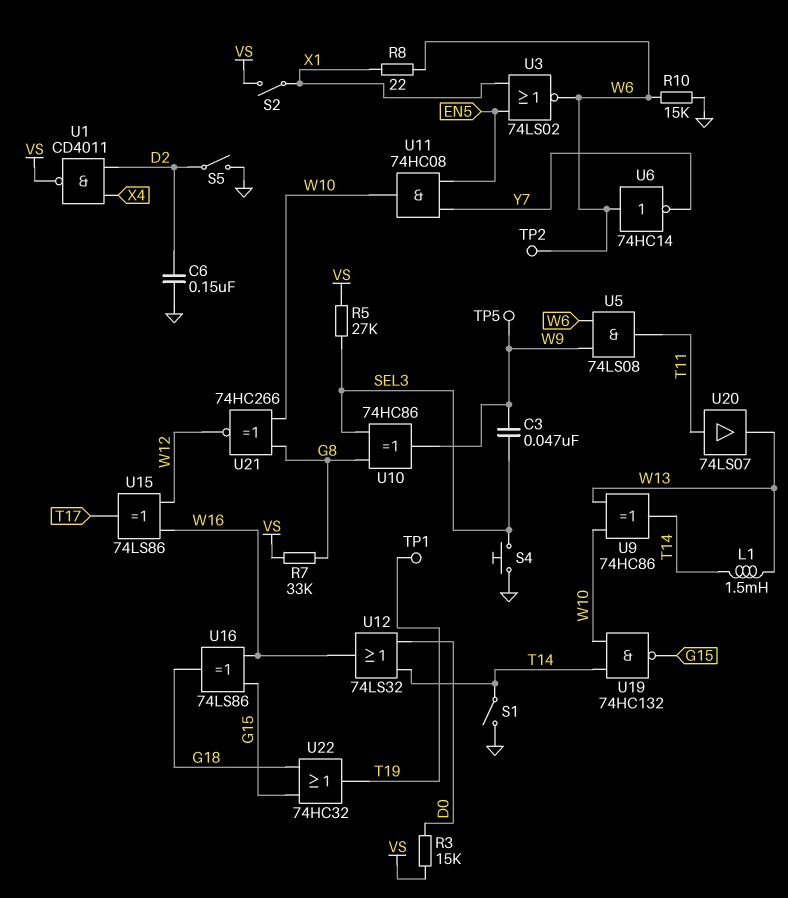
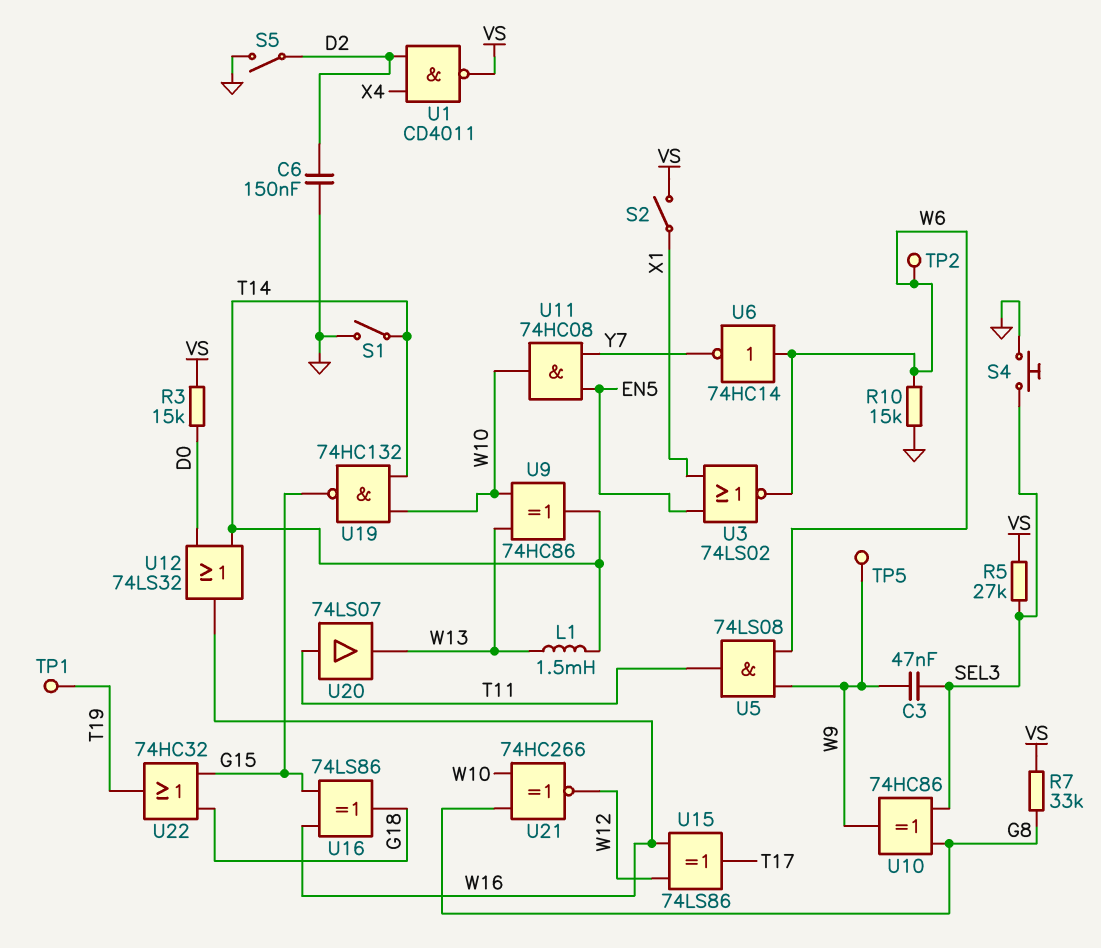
R8: 22 (W6, X1) -> none

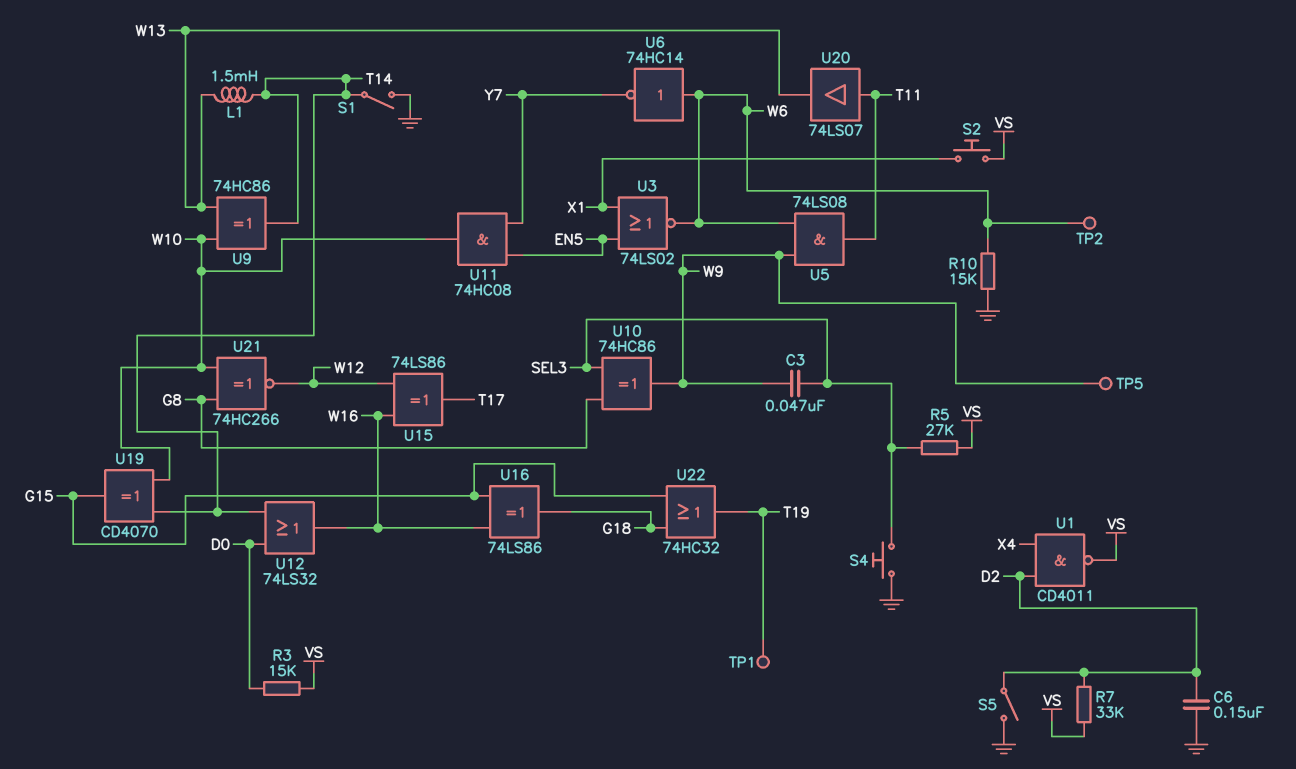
R7: 33k (G8, VS) -> 33k (D2, VS)
S2: switch (VS, X1) -> button (VS, X1)
U19: NAND 74HC132 (in T14, in W10, out G15) -> XOR CD4070 (in T14, in W10, out G15)

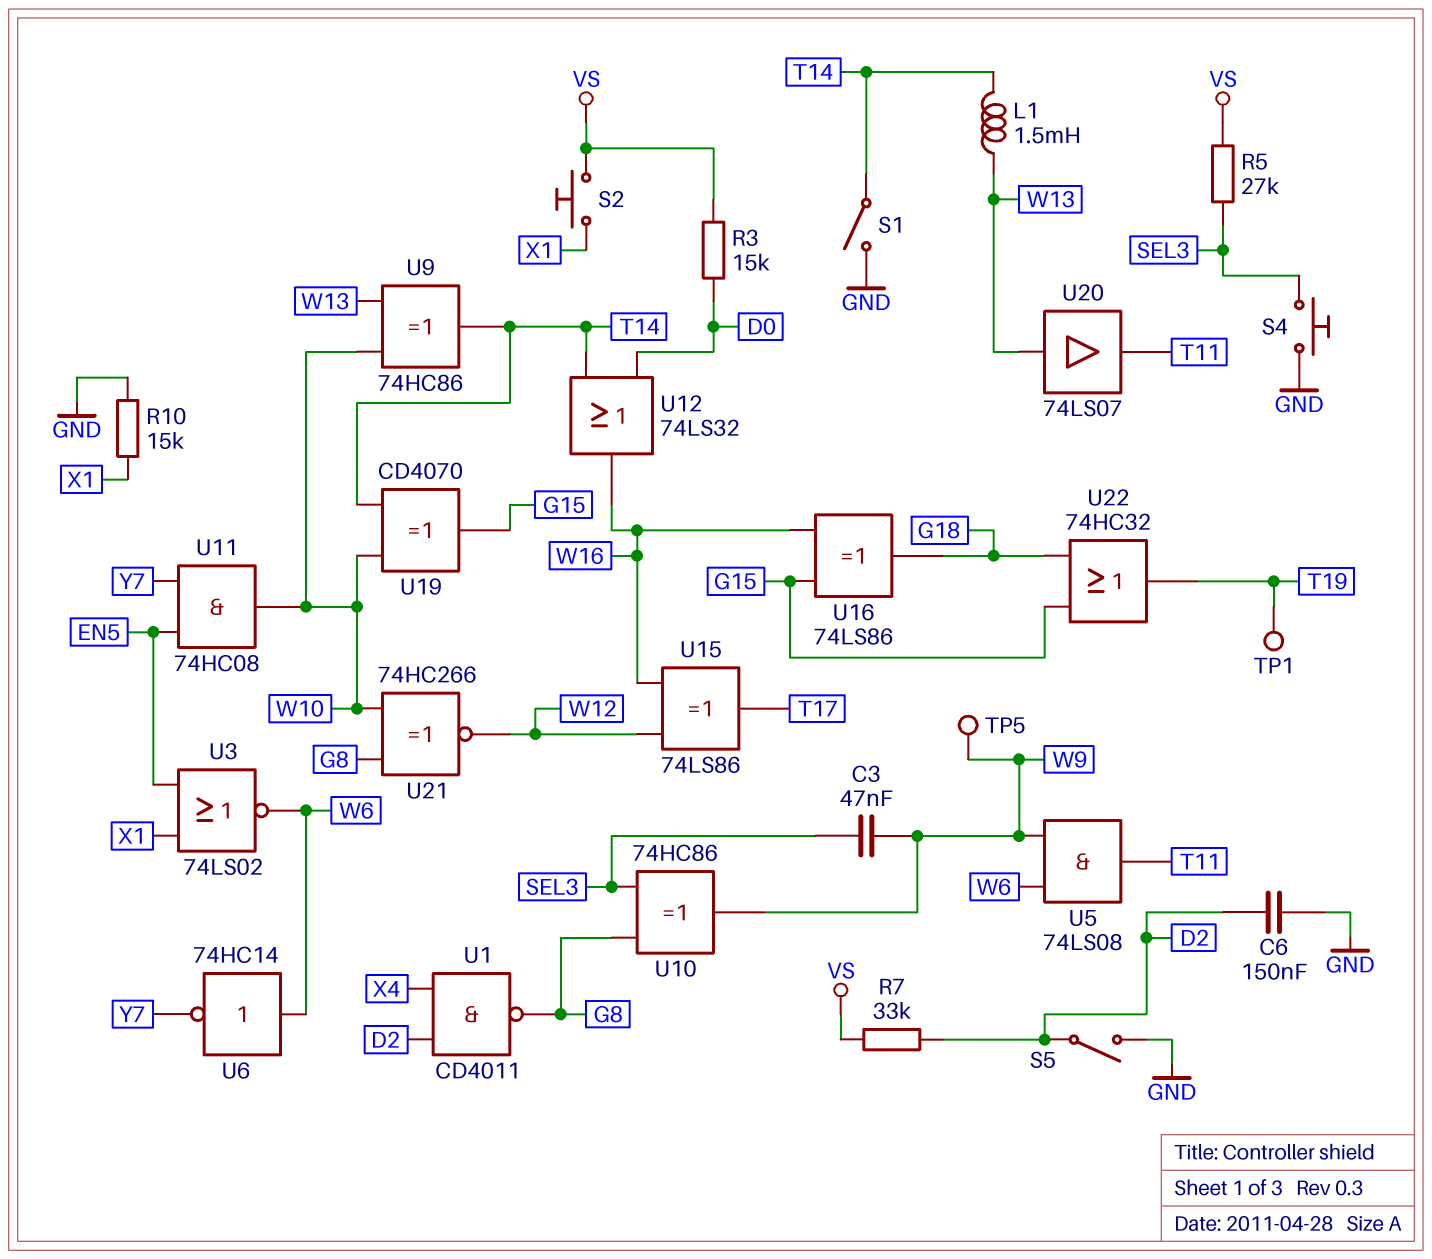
R10: 15k (GND, W6) -> 15k (GND, X1)
TP2: test point (W6) -> none
U1: NAND CD4011 (in D2, in X4, out VS) -> NAND CD4011 (in D2, in X4, out G8)
U20: buffer 74LS07 (in T11, out W13) -> buffer 74LS07 (in W13, out T11)

